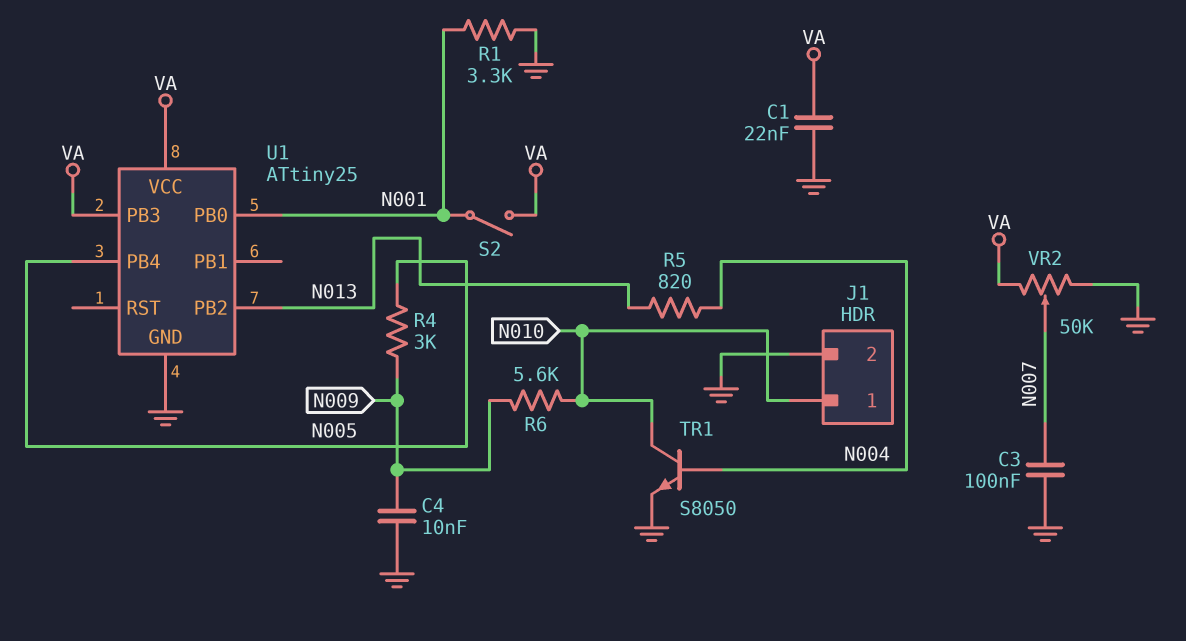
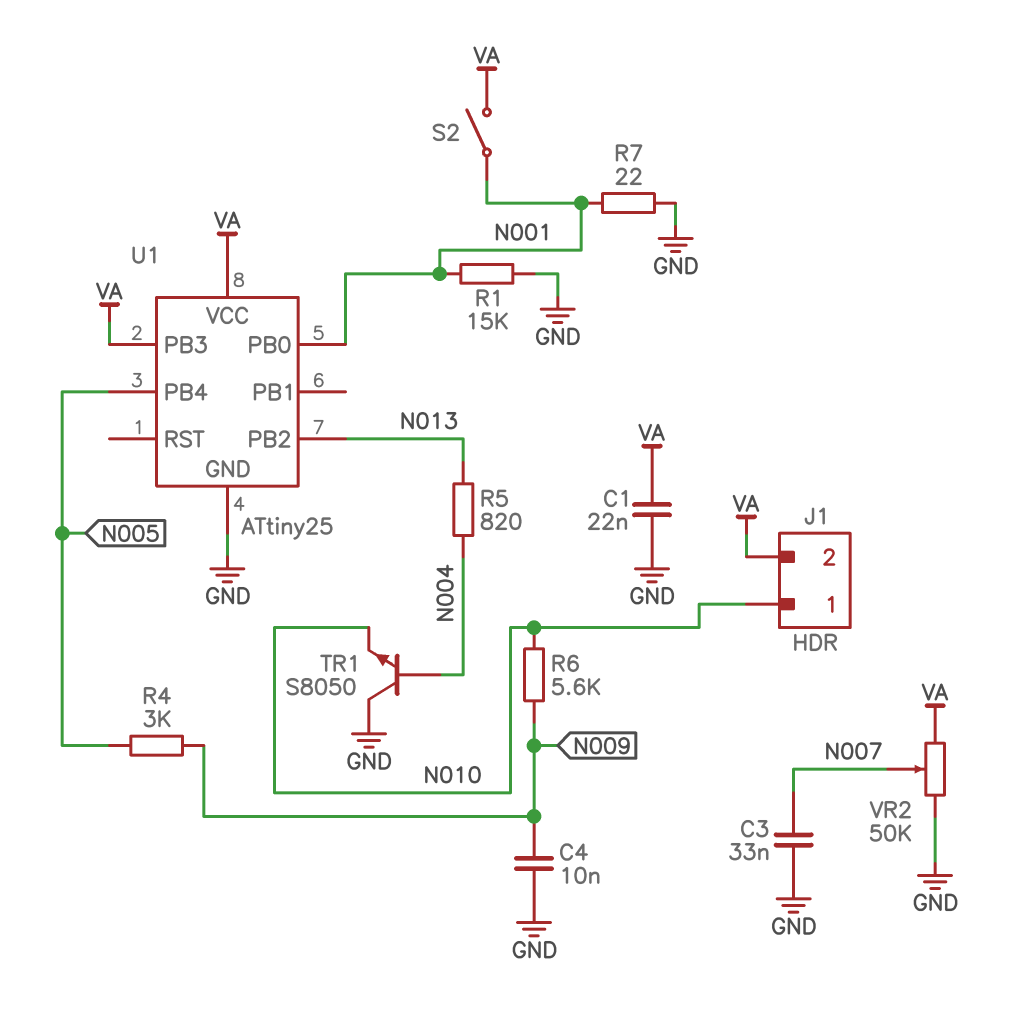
C3: 100nF (GND, N007) -> 33nF (GND, N007)
J1 pin 2: GND -> VA
R1: 3.3k (GND, N001) -> 15k (GND, N001)
R7: none -> 22 (GND, N001)
TR1: NPN S8050 (B N004, C N010, E GND) -> NPN S8050 (B N004, C GND, E N010)

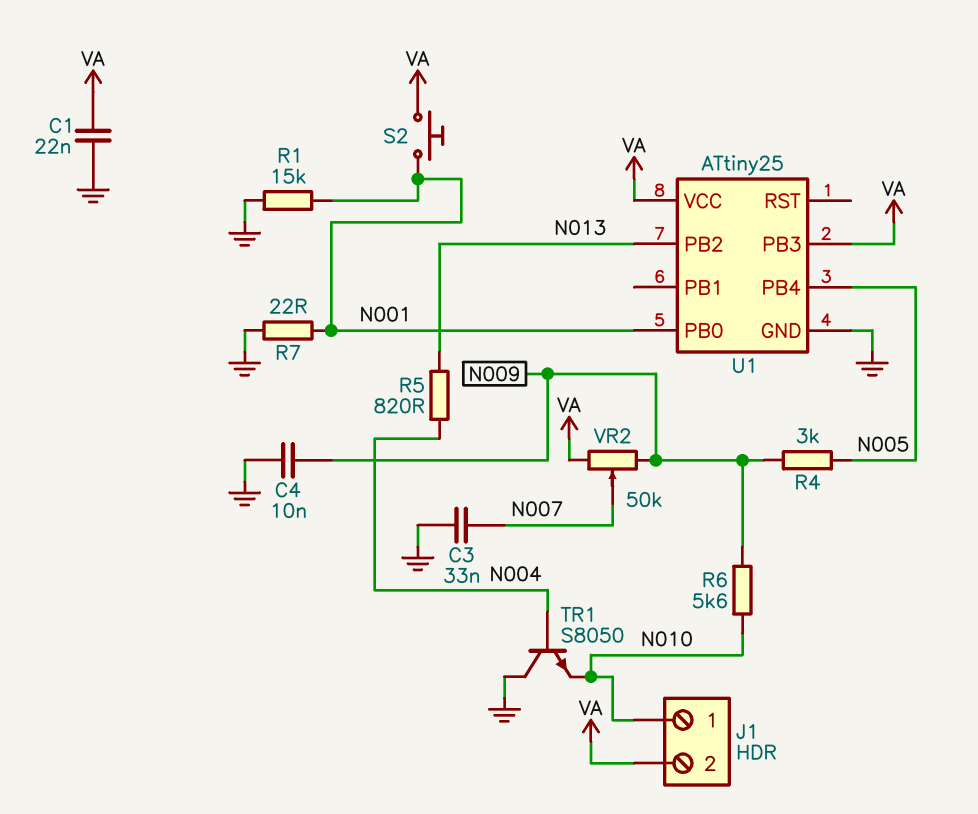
S2: switch (N001, VA) -> button (N001, VA)
VR2: 50k (GND, VA, wiper N007) -> 50k (N009, VA, wiper N007)

